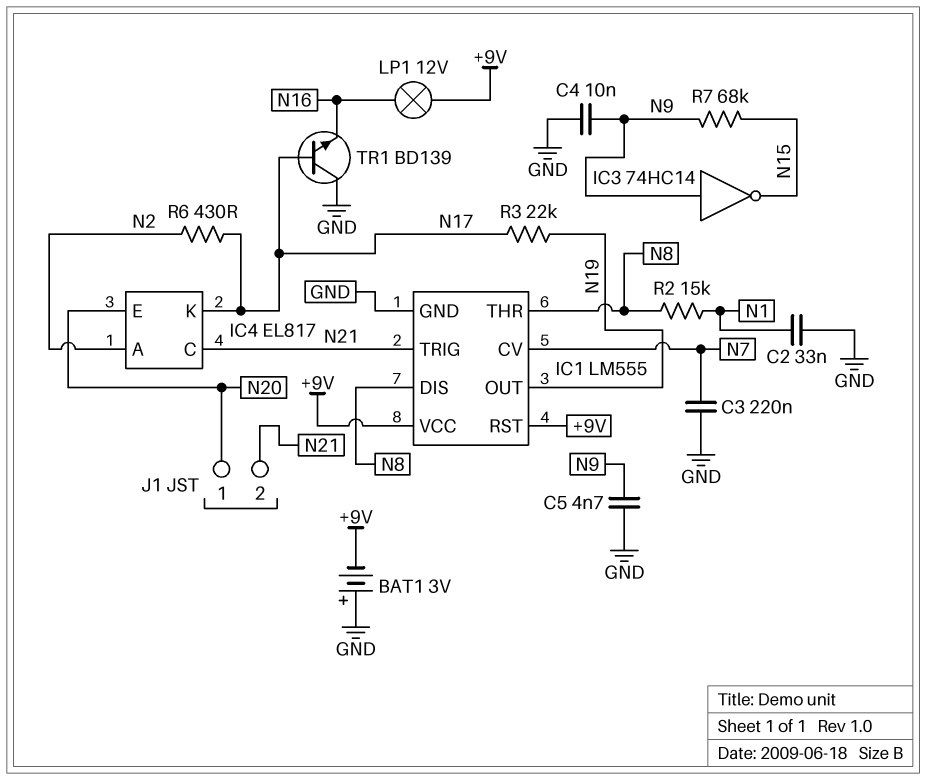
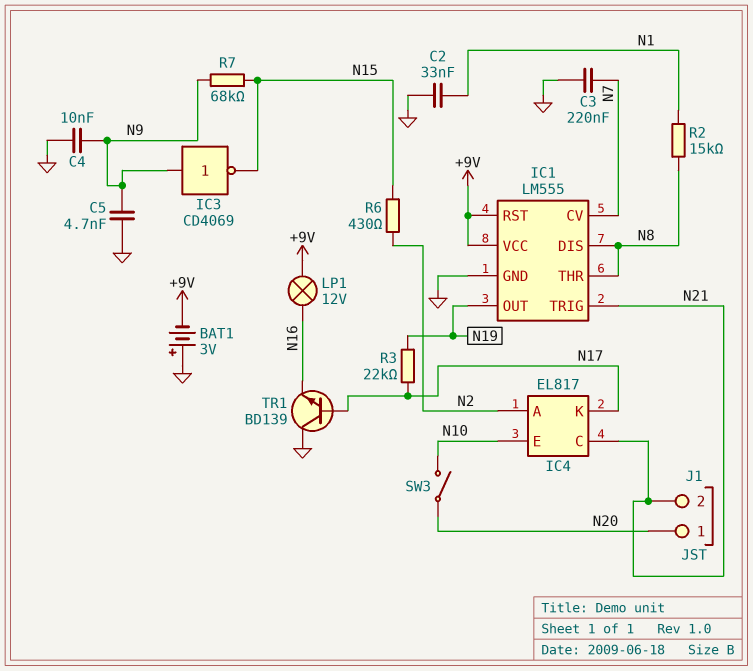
IC3: NOT 74HC14 (in N9, out N15) -> NOT CD4069 (in N9, out N15)
IC4 pin E: N20 -> N10
R6: 430 (N2, N17) -> 430 (N2, N15)
SW3: none -> switch (N10, N20)

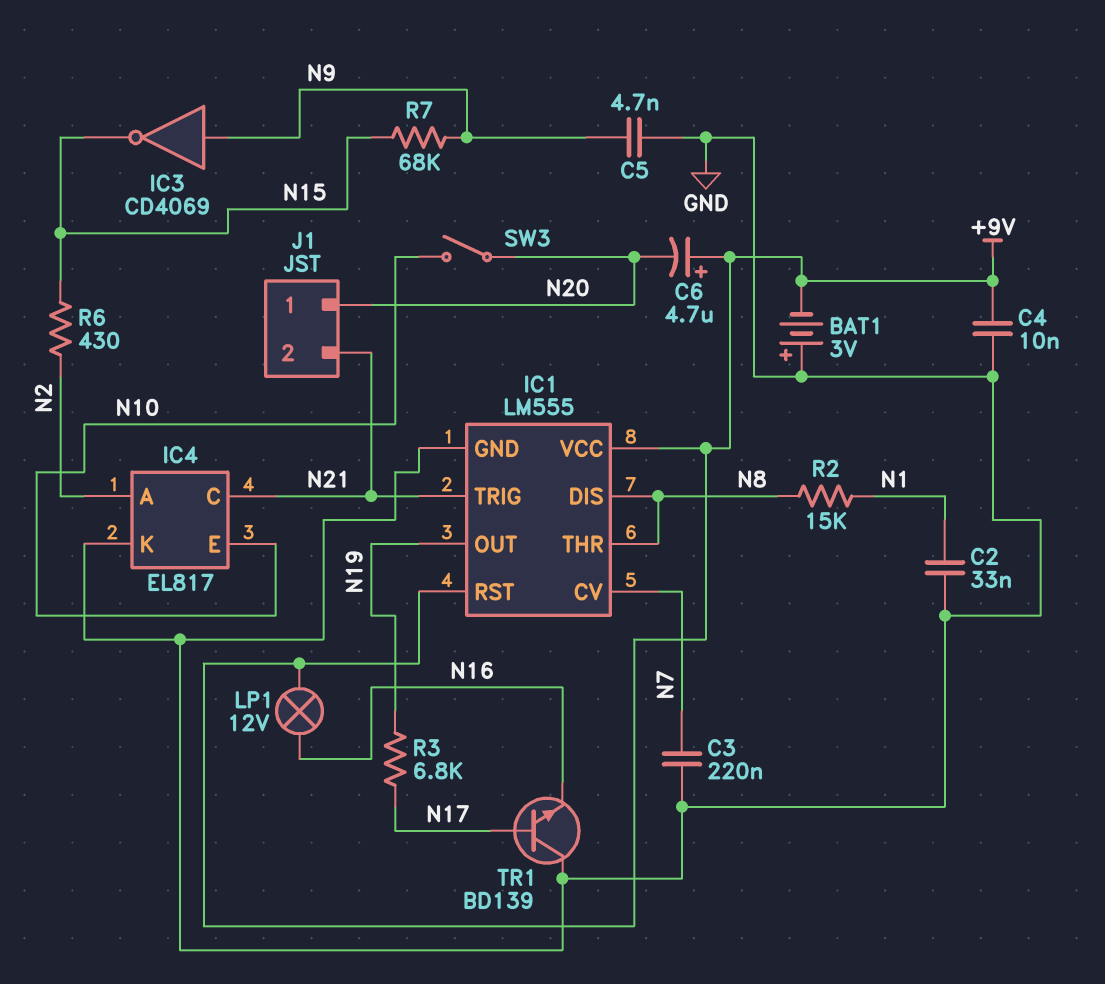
C4: 10nF (GND, N9) -> 10nF (+9V, GND)
C6: none -> 4.7uF (plus +9V, minus N20)
IC4 pin K: N17 -> GND
R3: 22k (N17, N19) -> 6.8k (N17, N19)

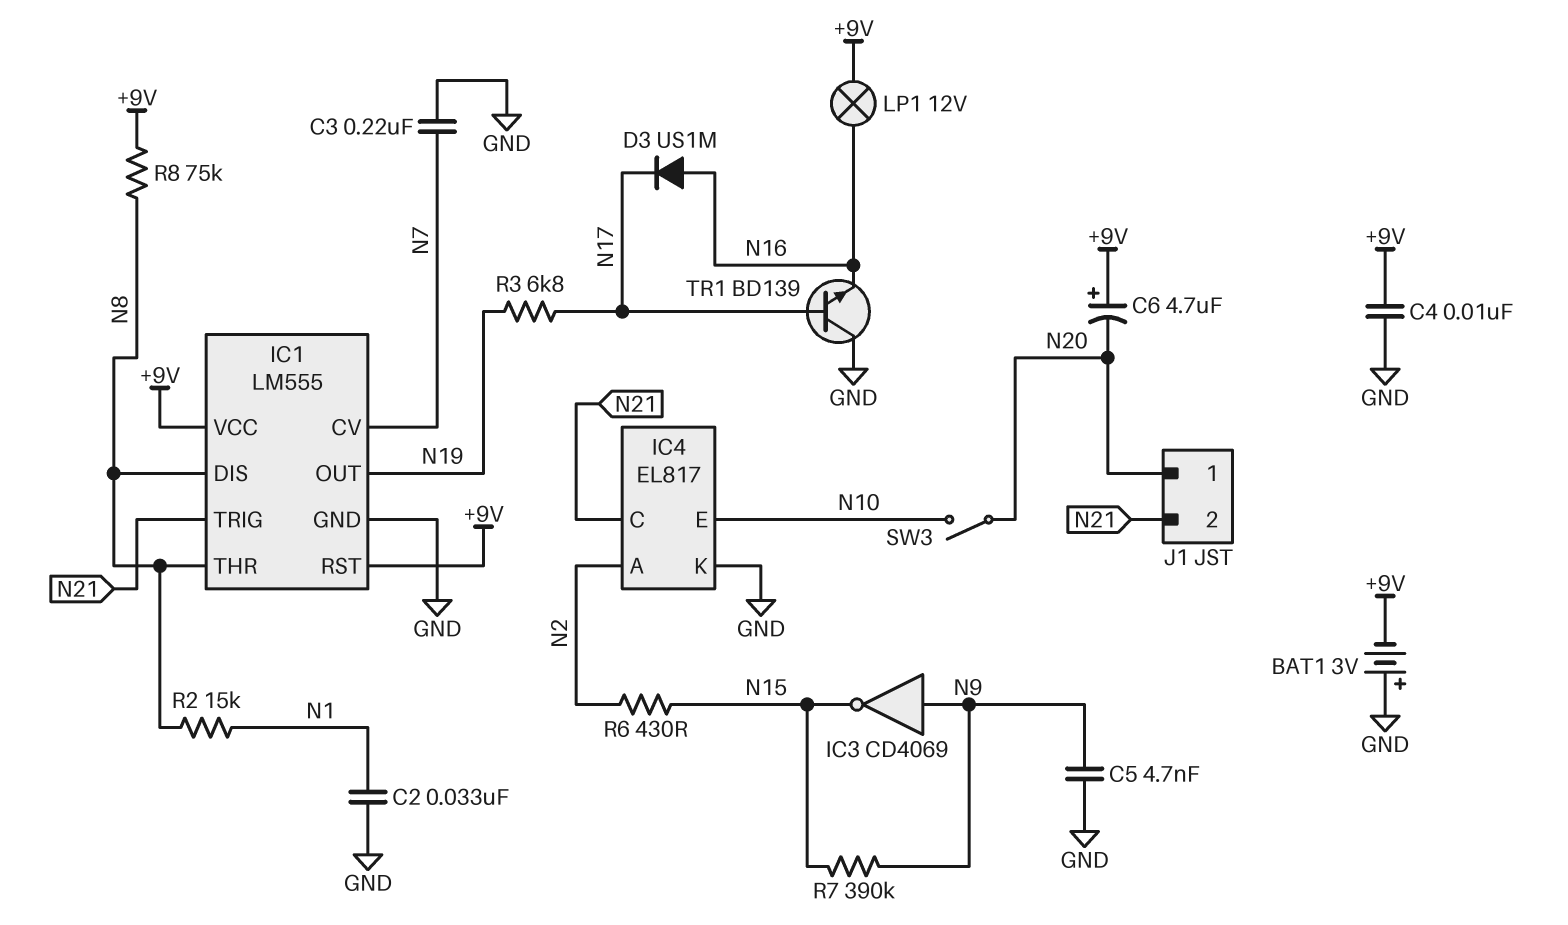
D3: none -> diode US1M (A N16, K N17)
R7: 68k (N9, N15) -> 390k (N9, N15)
R8: none -> 75k (+9V, N8)

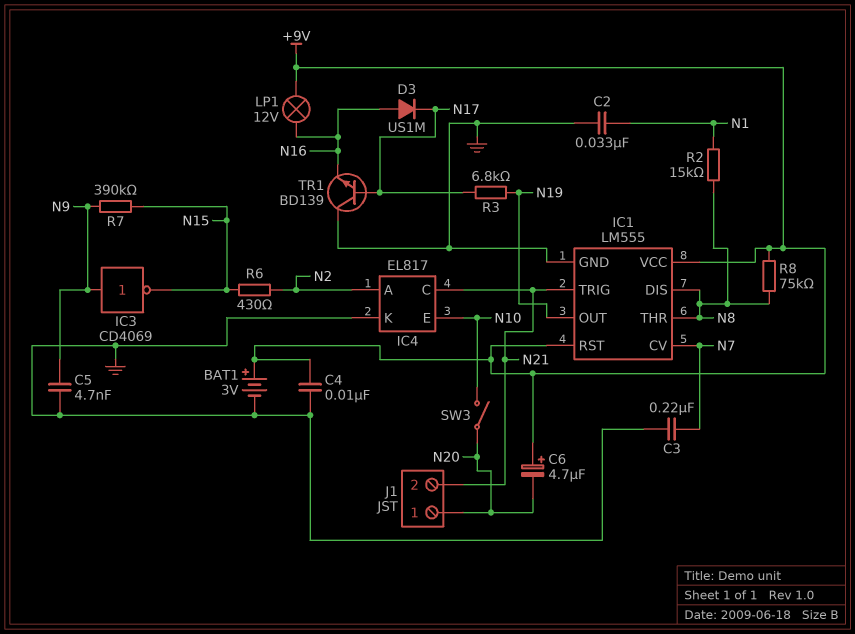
BAT1: 3V (plus GND, minus +9V) -> 3V (plus +9V, minus GND)

